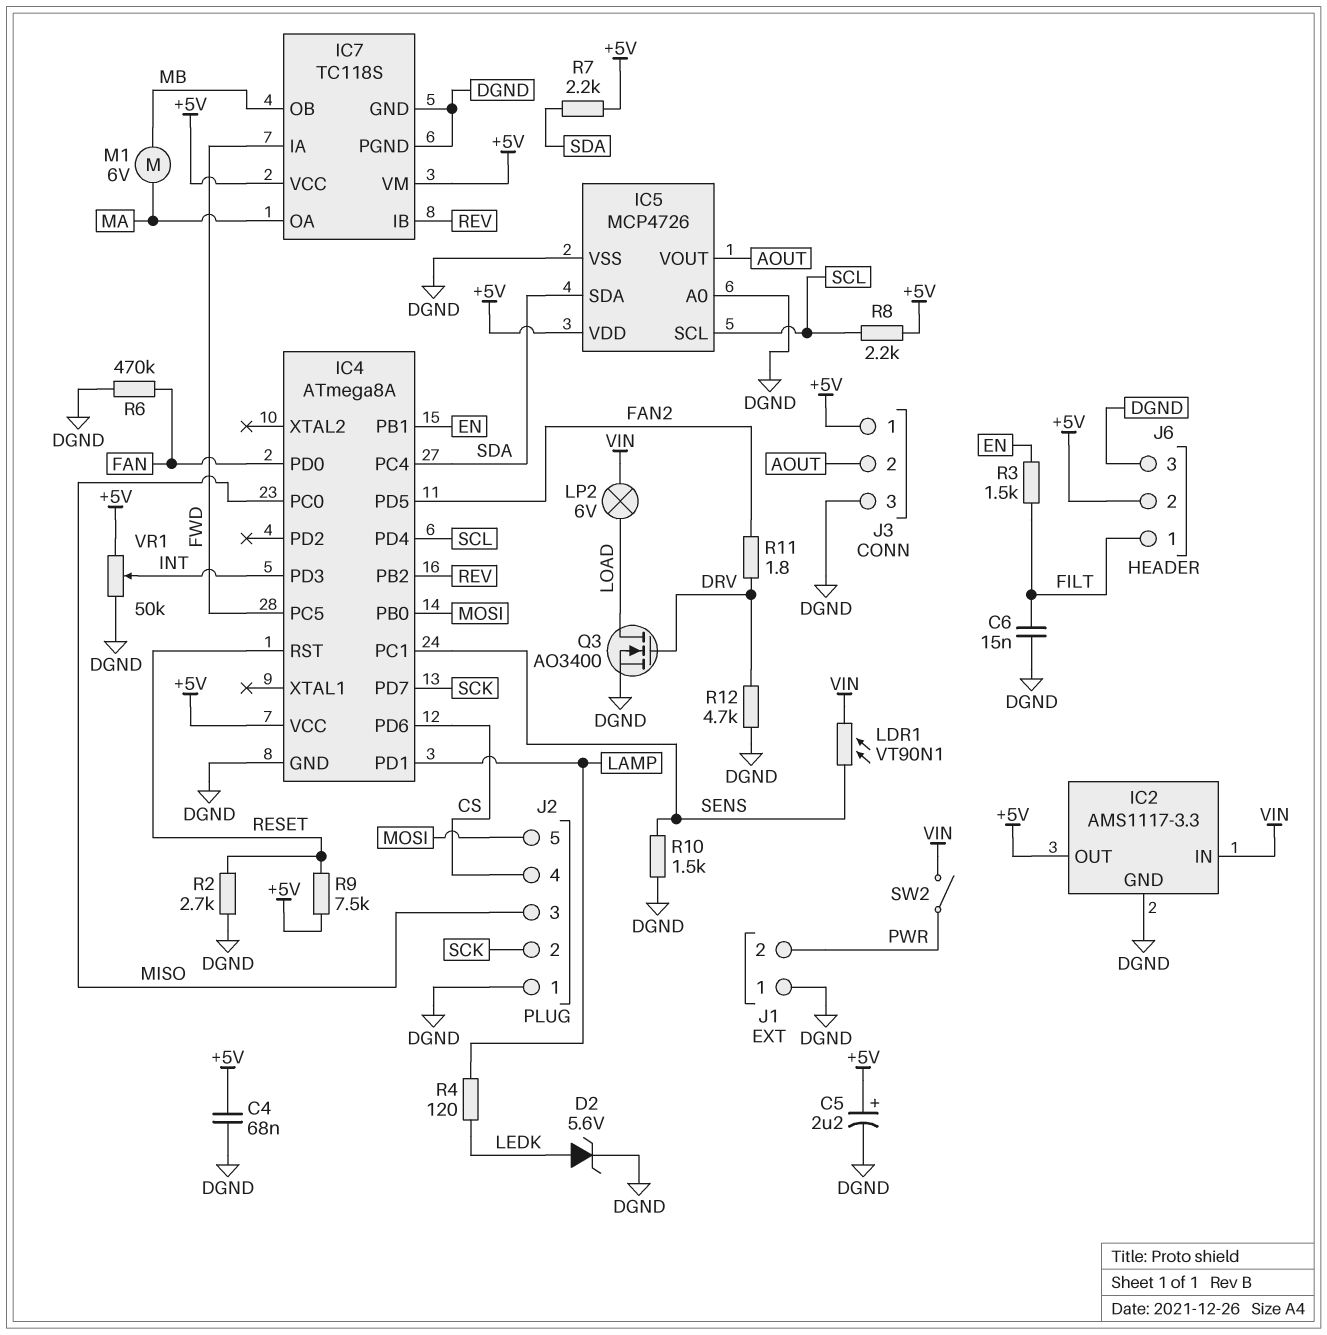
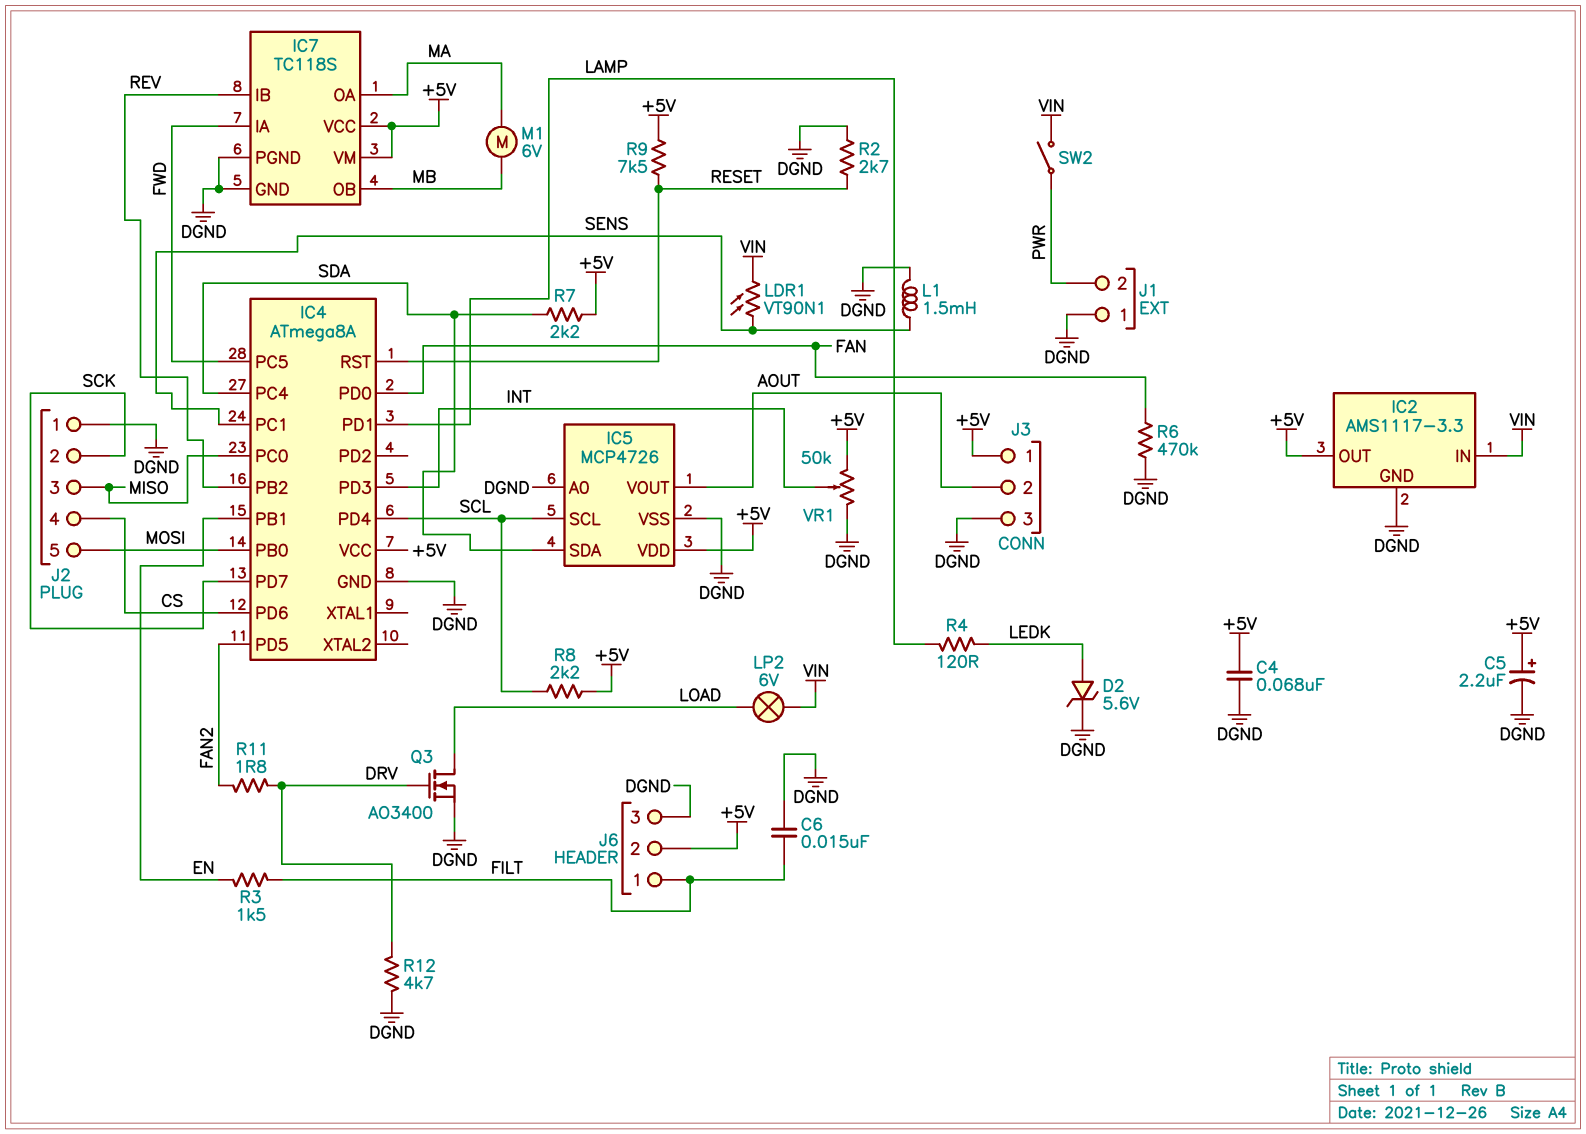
L1: none -> 1.5mH (DGND, SENS)
R10: 1.5k (DGND, SENS) -> none

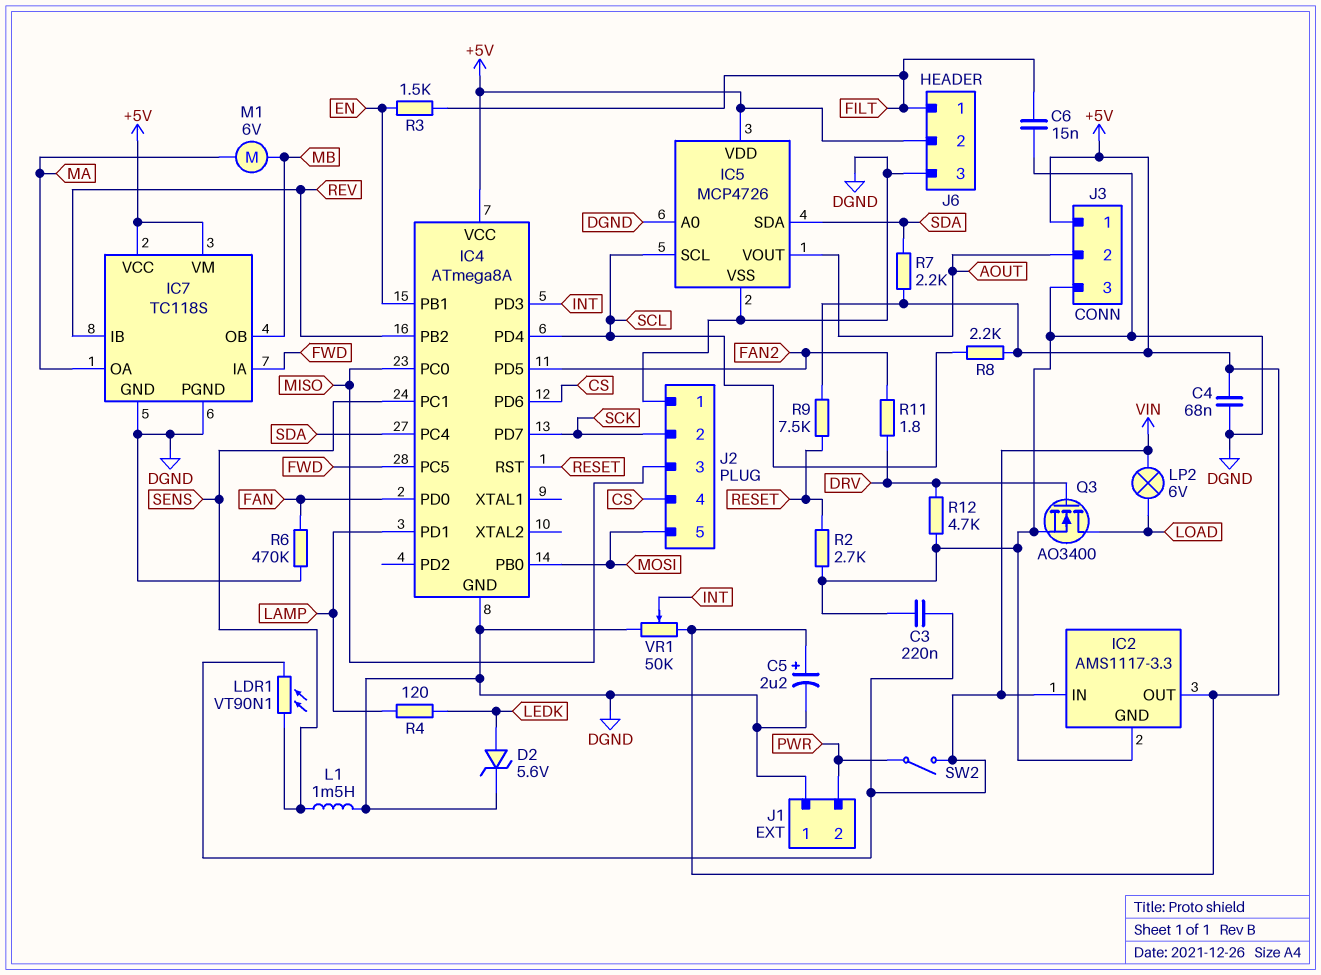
C3: none -> 220nF (DGND, VIN)

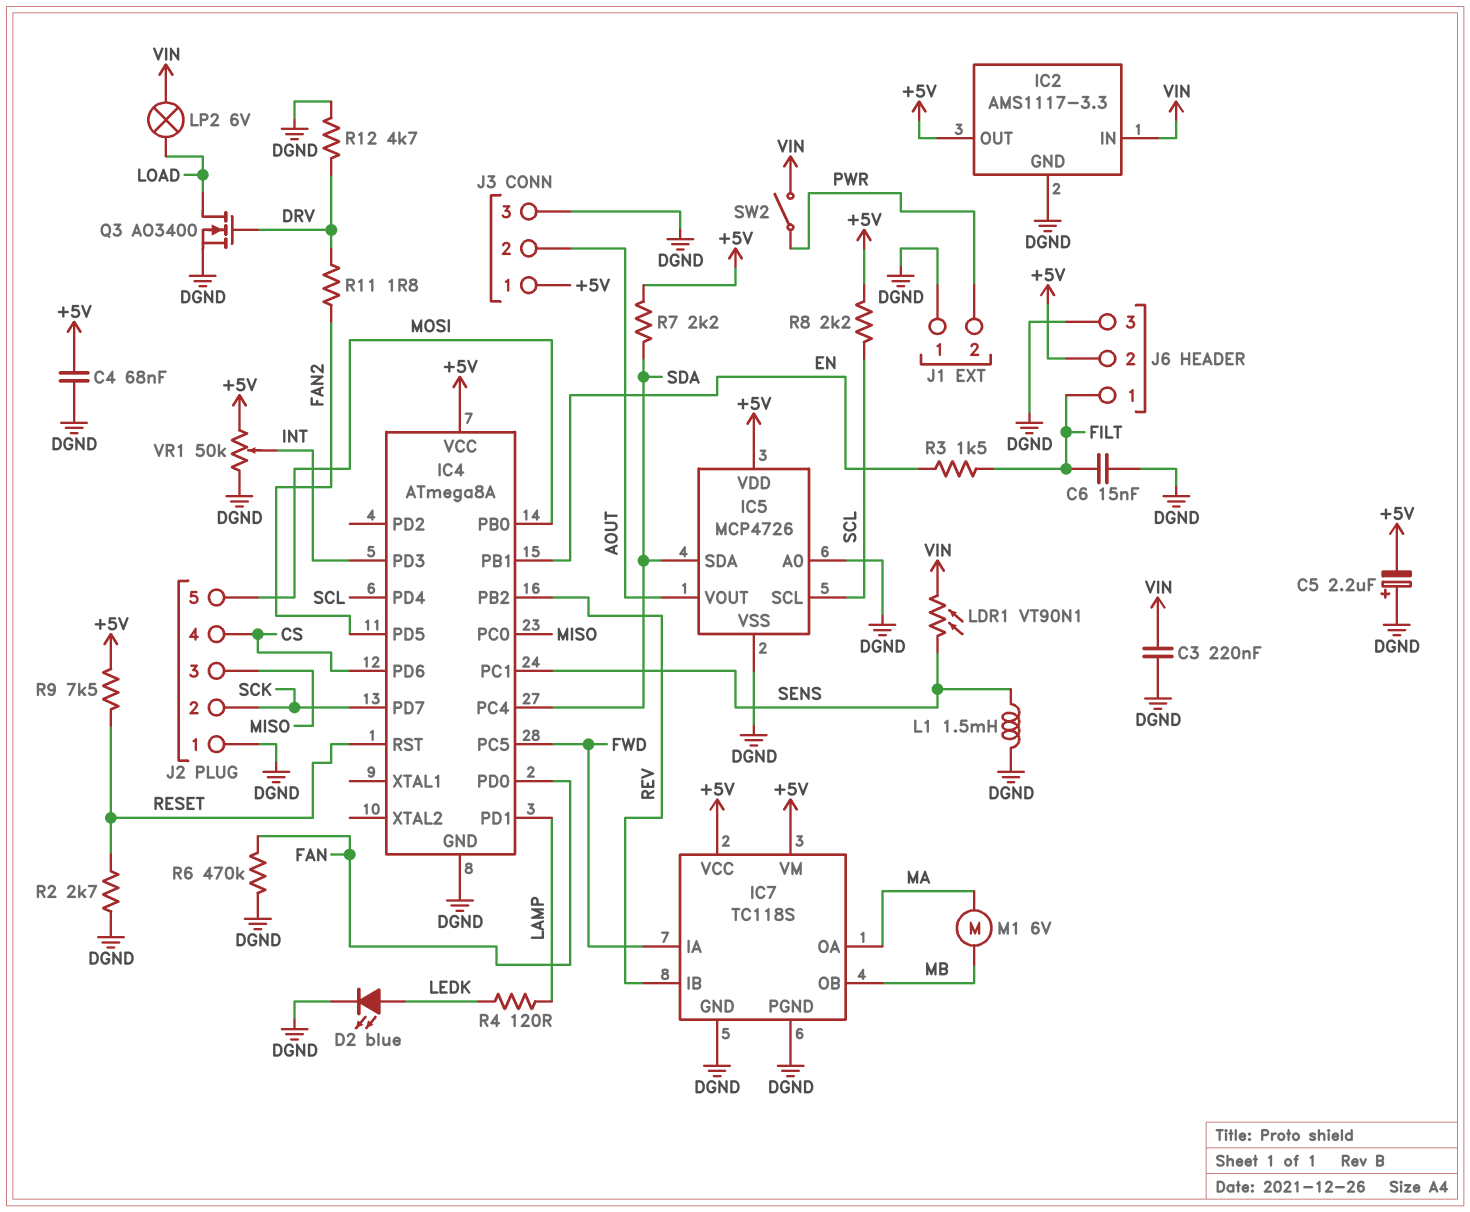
C5: 2.2uF (plus +5V, minus DGND) -> 2.2uF (plus DGND, minus +5V)
D2: zener 5.6V (A LEDK, K DGND) -> LED blue (A LEDK, K DGND)

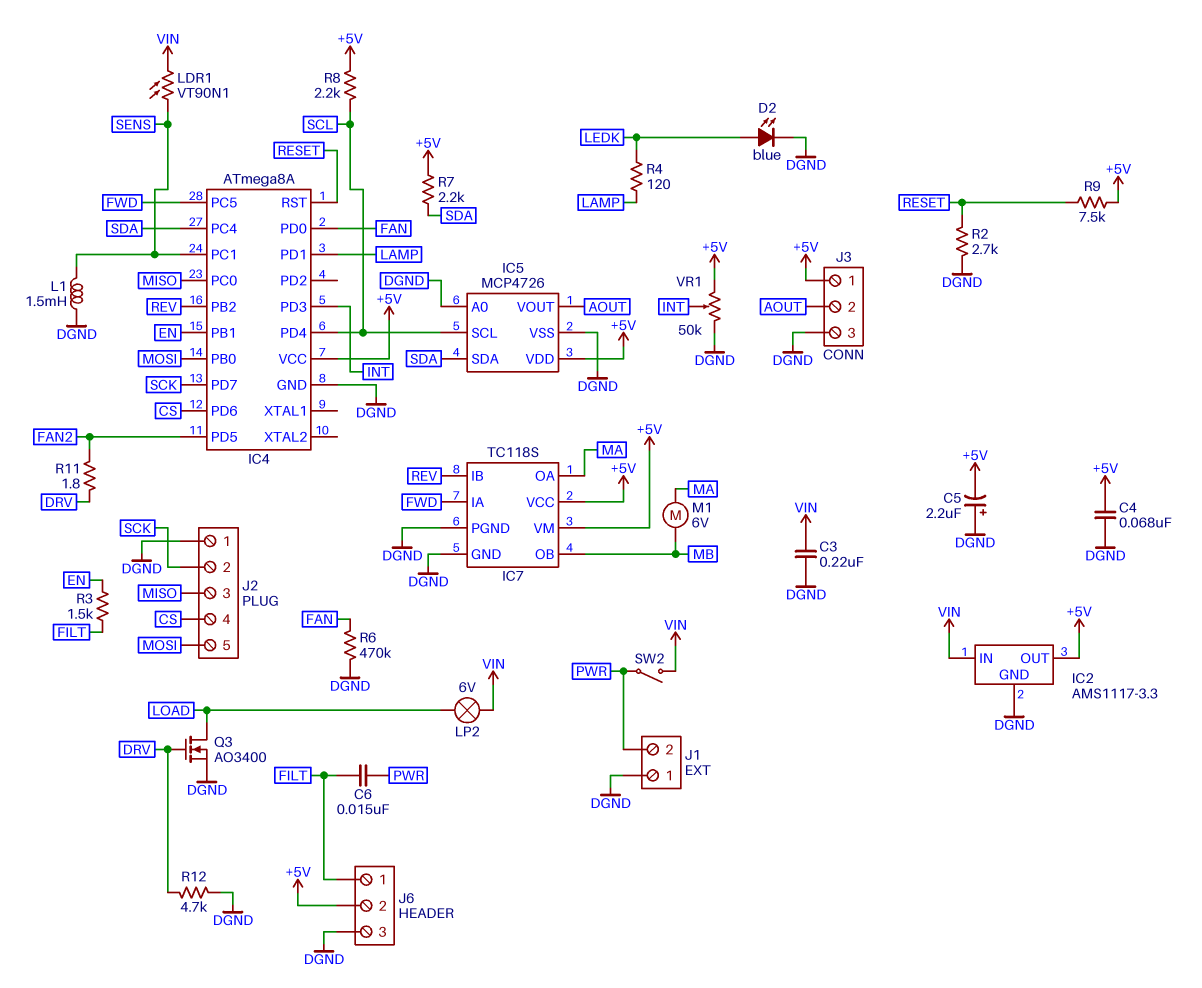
C6: 15nF (DGND, FILT) -> 15nF (FILT, PWR)

